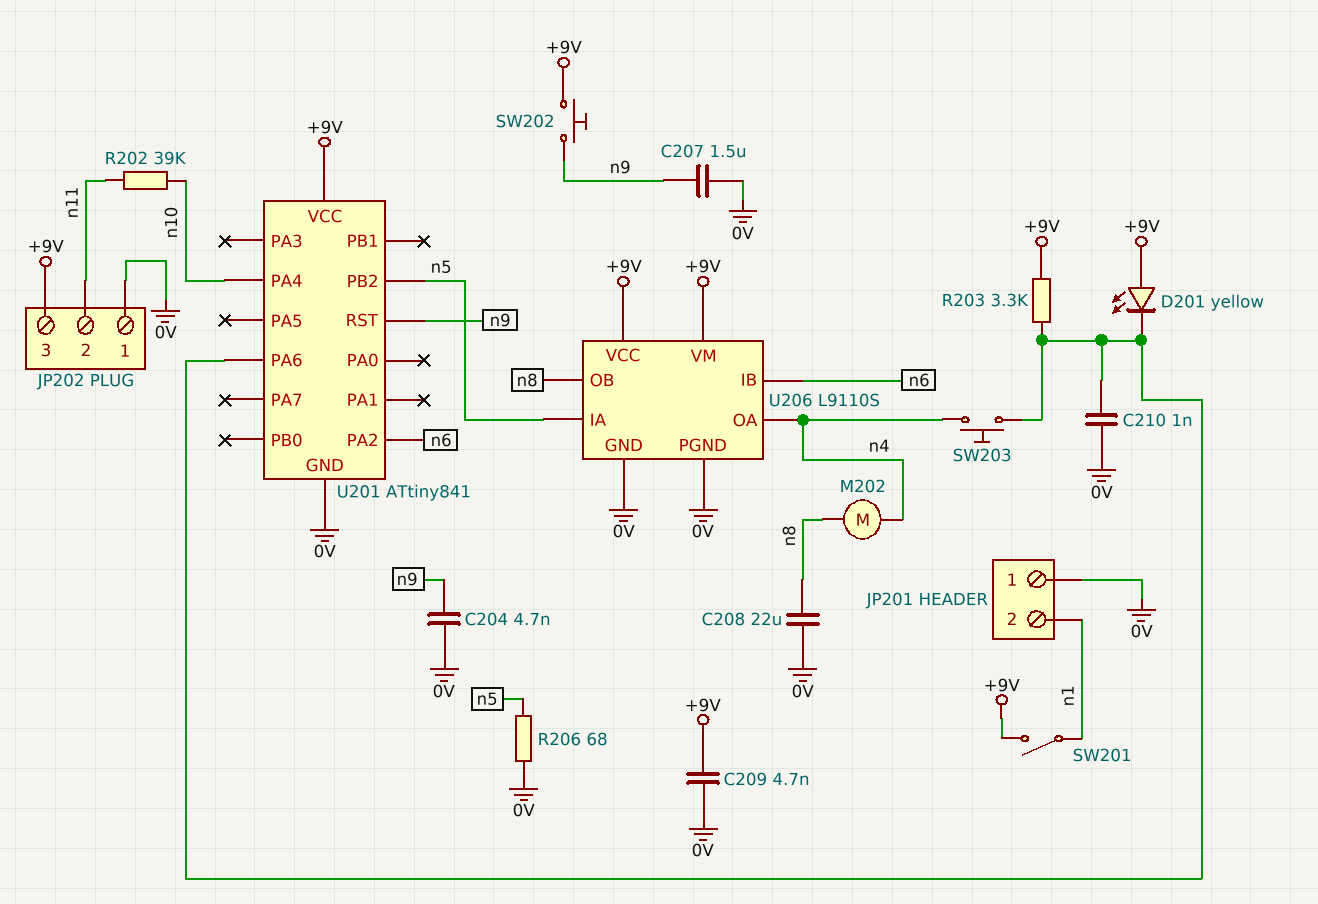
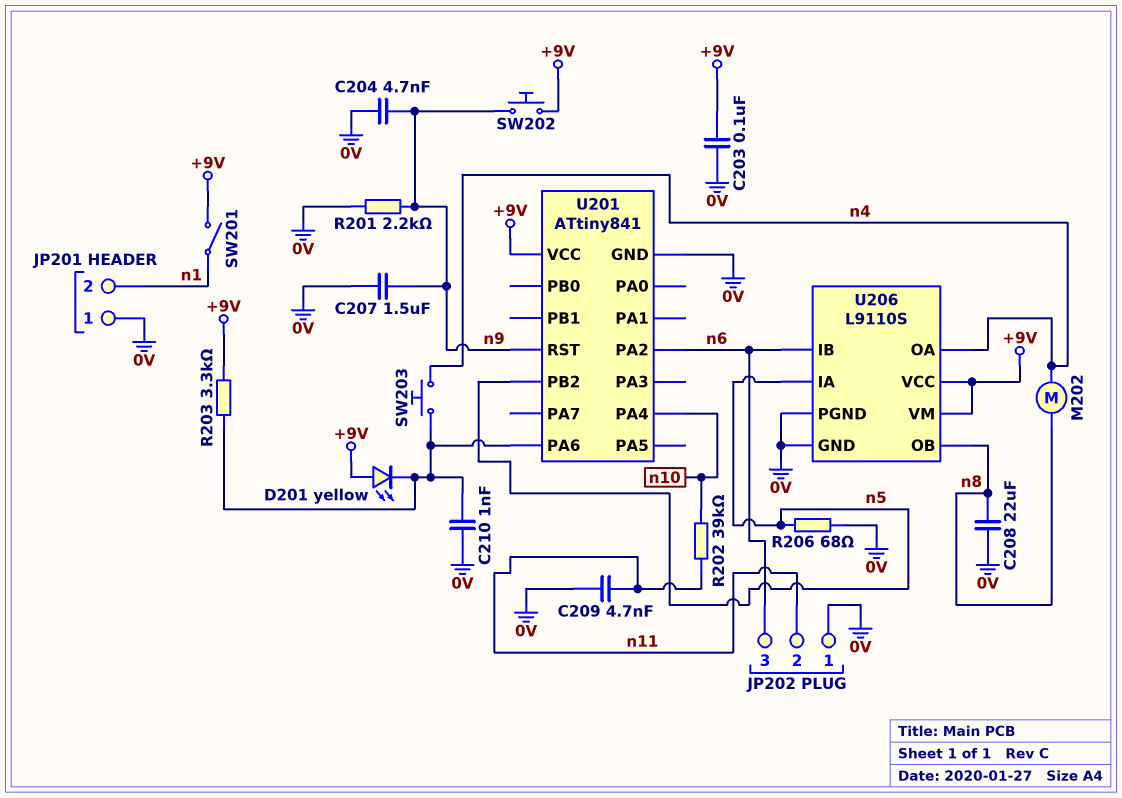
C203: none -> 100nF (+9V, 0V)
C209: 4.7nF (+9V, 0V) -> 4.7nF (0V, n11)
JP202 pin 3: +9V -> n6
R201: none -> 2.2k (0V, n9)

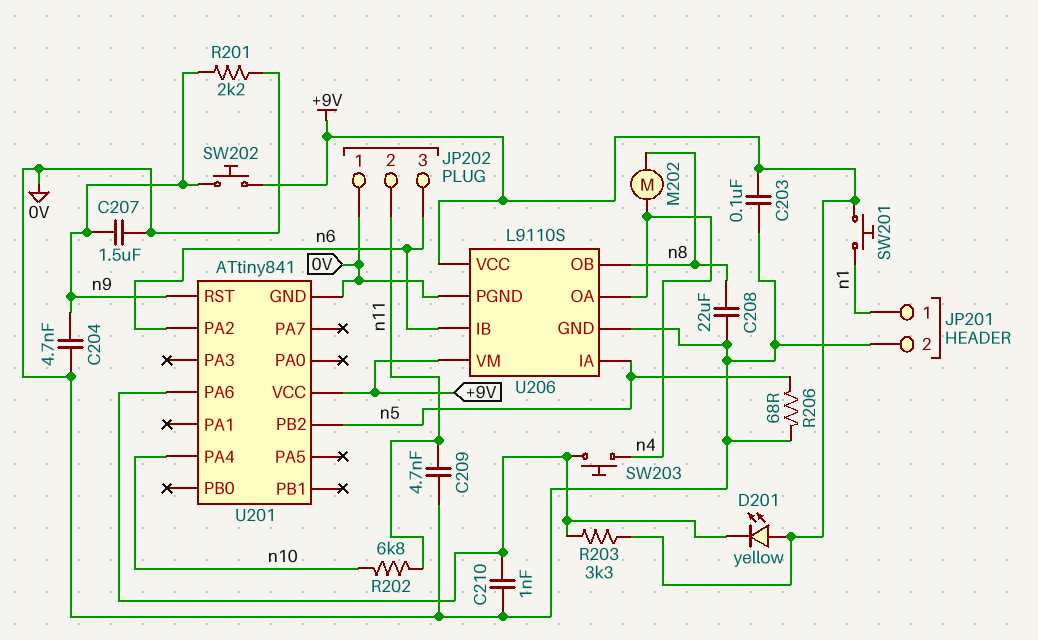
JP201 pin 1: 0V -> n1
JP201 pin 2: n1 -> 0V
R202: 39k (n10, n11) -> 6.8k (n10, n11)
SW201: switch (+9V, n1) -> button (+9V, n1)

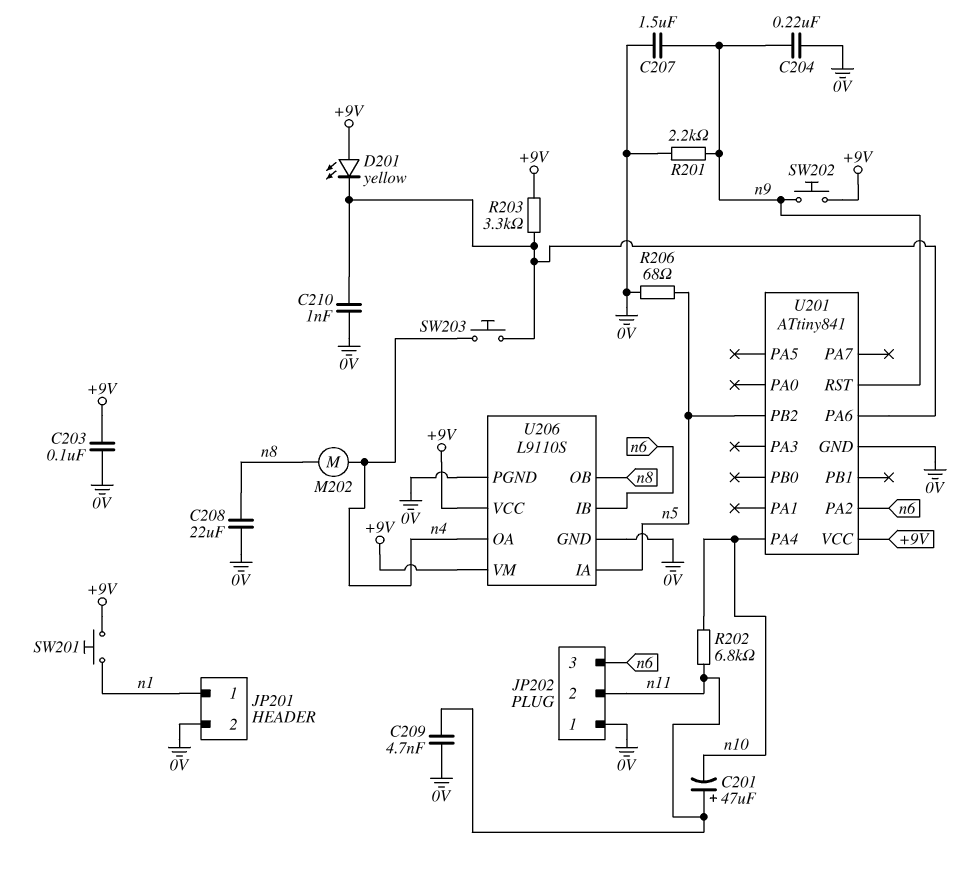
C201: none -> 47uF (plus n11, minus n10)
C204: 4.7nF (0V, n9) -> 220nF (0V, n9)

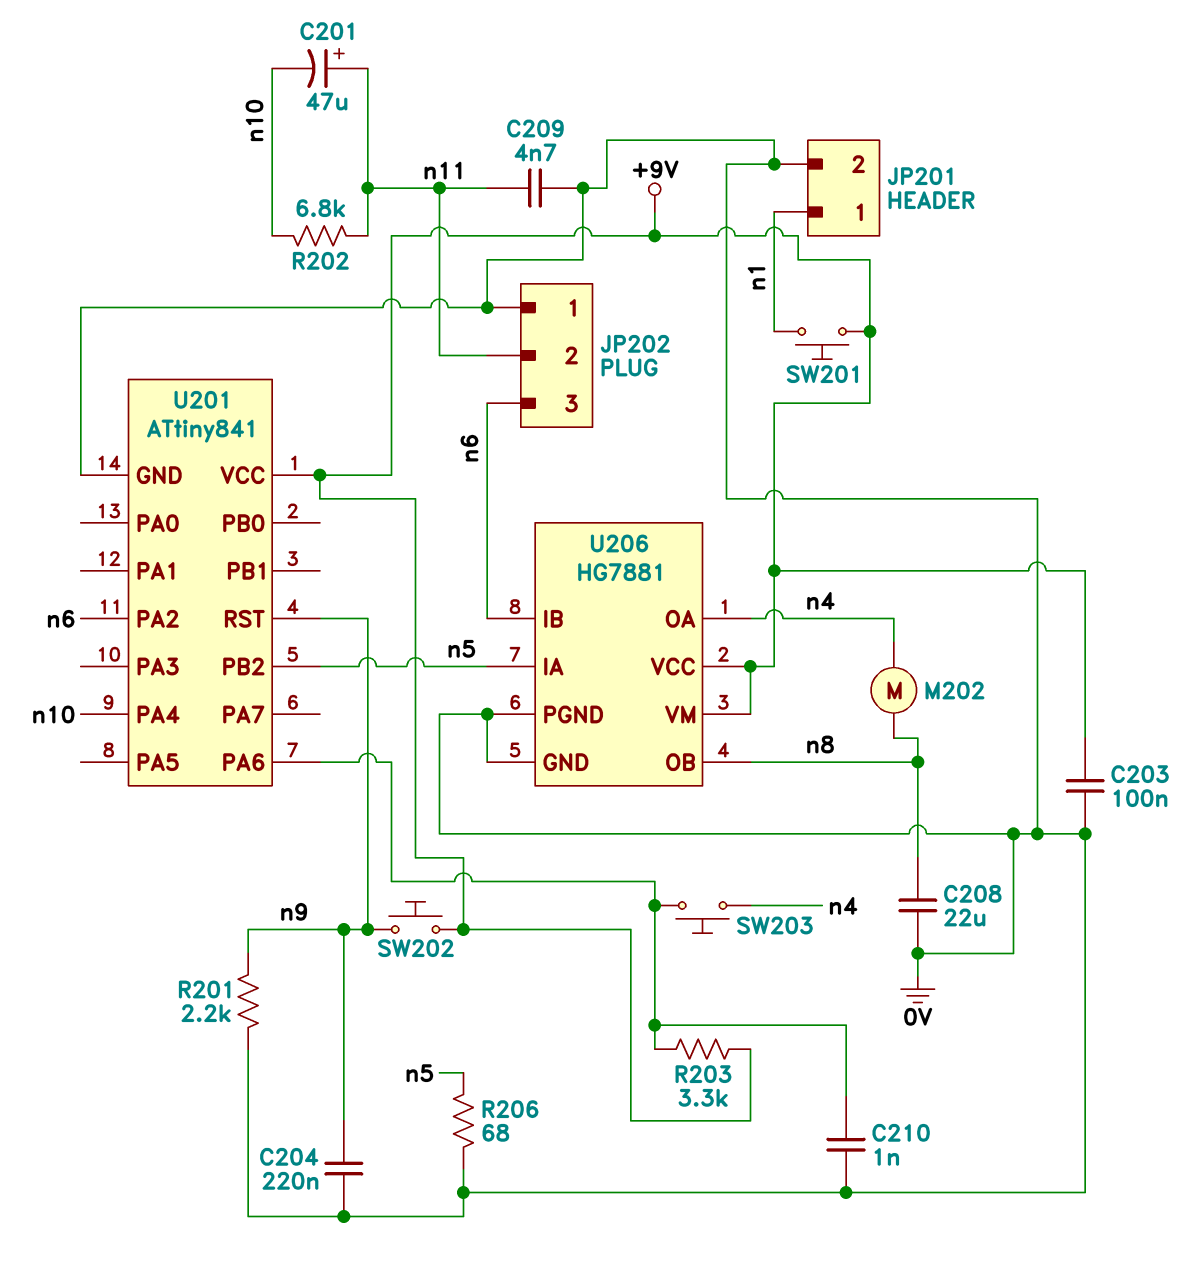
C207: 1.5uF (0V, n9) -> none
D201: LED yellow (A +9V, K U201/PA6) -> none
U206: L9110S -> HG7881

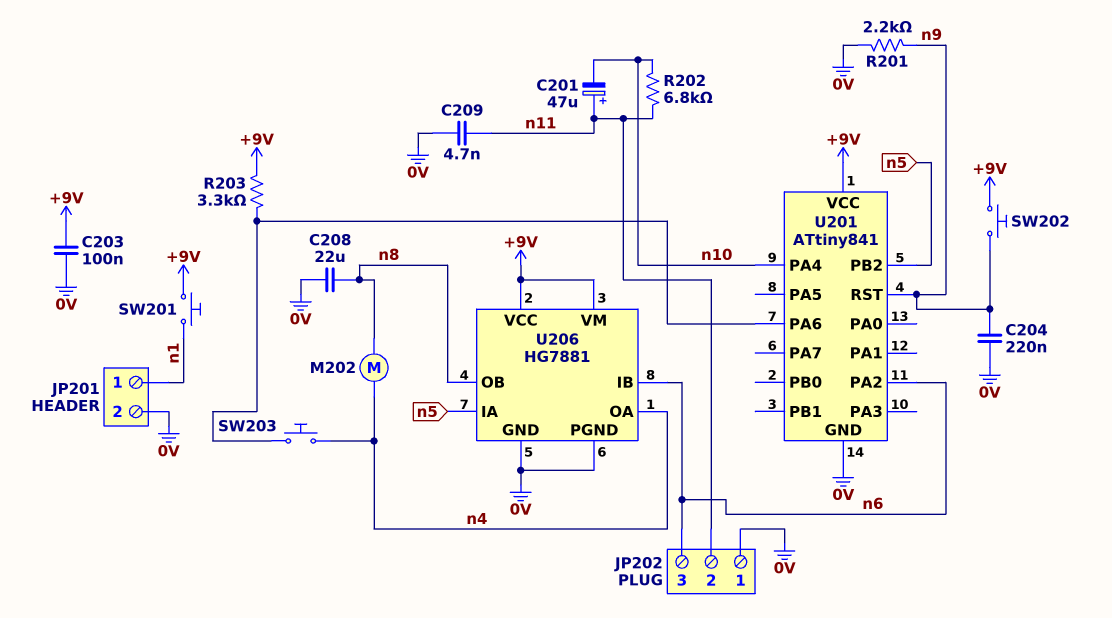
C210: 1nF (0V, U201/PA6) -> none
R206: 68 (0V, n5) -> none

